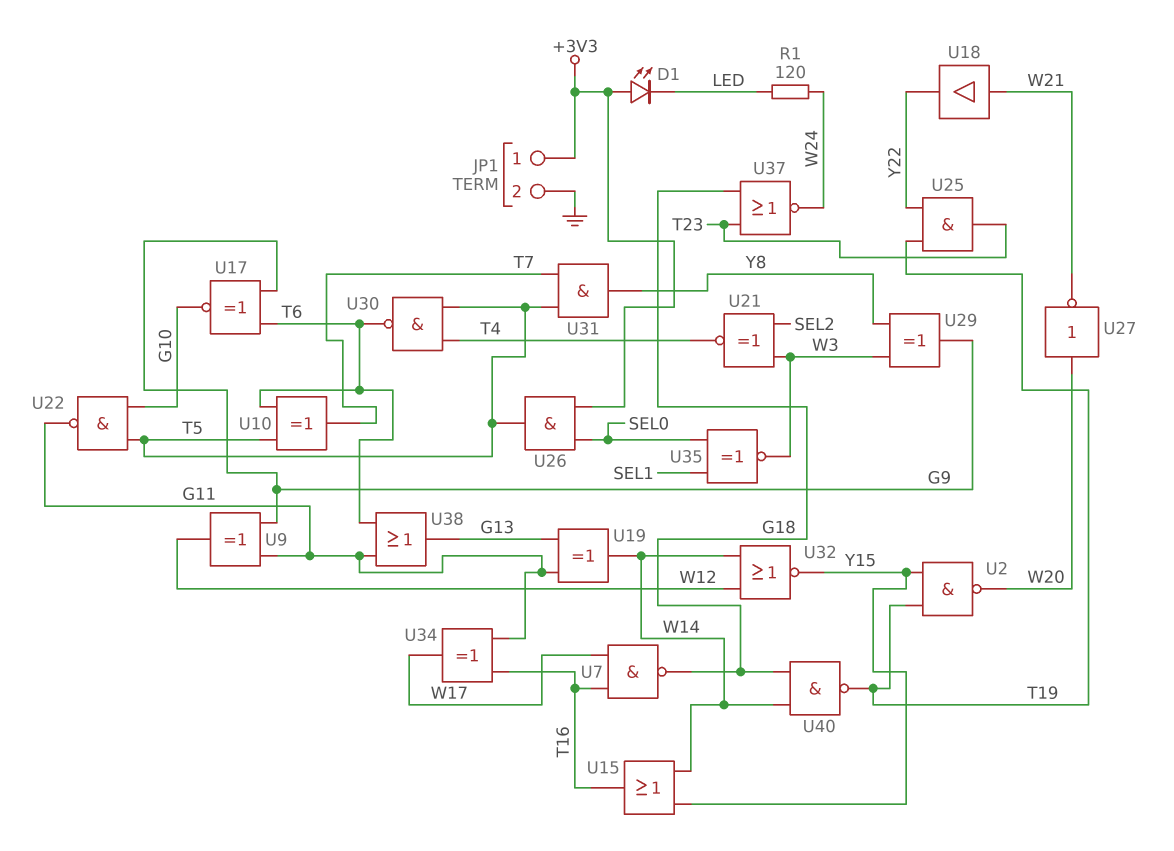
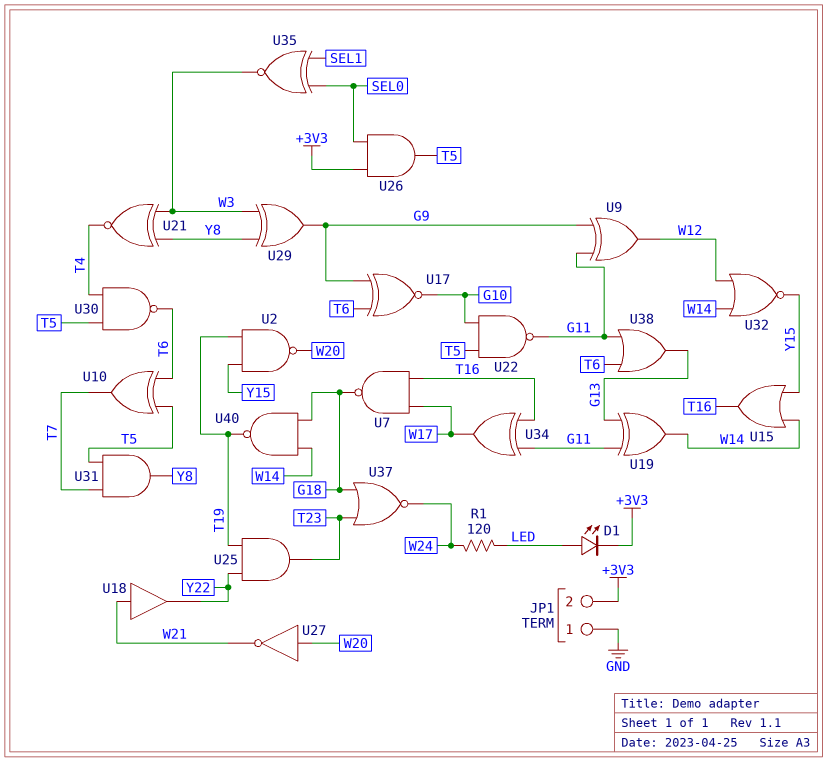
D1: LED (A +3V3, K LED) -> LED (A LED, K +3V3)
JP1 pin 1: +3V3 -> GND
JP1 pin 2: GND -> +3V3
U21: XNOR (in SEL2, in W3, out T4) -> XNOR (in W3, in Y8, out T4)

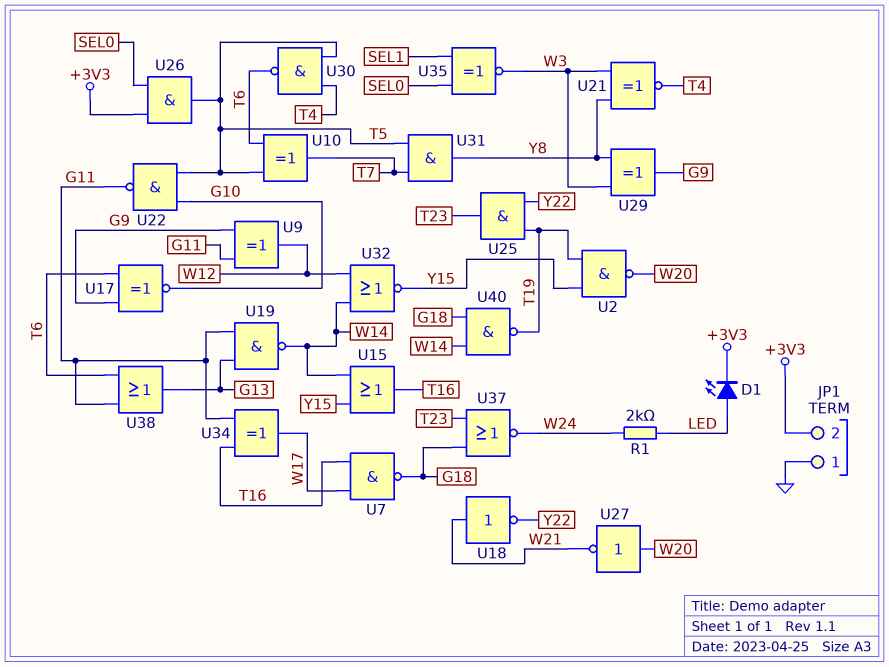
R1: 120 (LED, W24) -> 2k (LED, W24)
U18: buffer (in W21, out Y22) -> NOT (in W21, out Y22)
U19: XOR (in G11, in G13, out W14) -> NAND (in G11, in G13, out W14)

